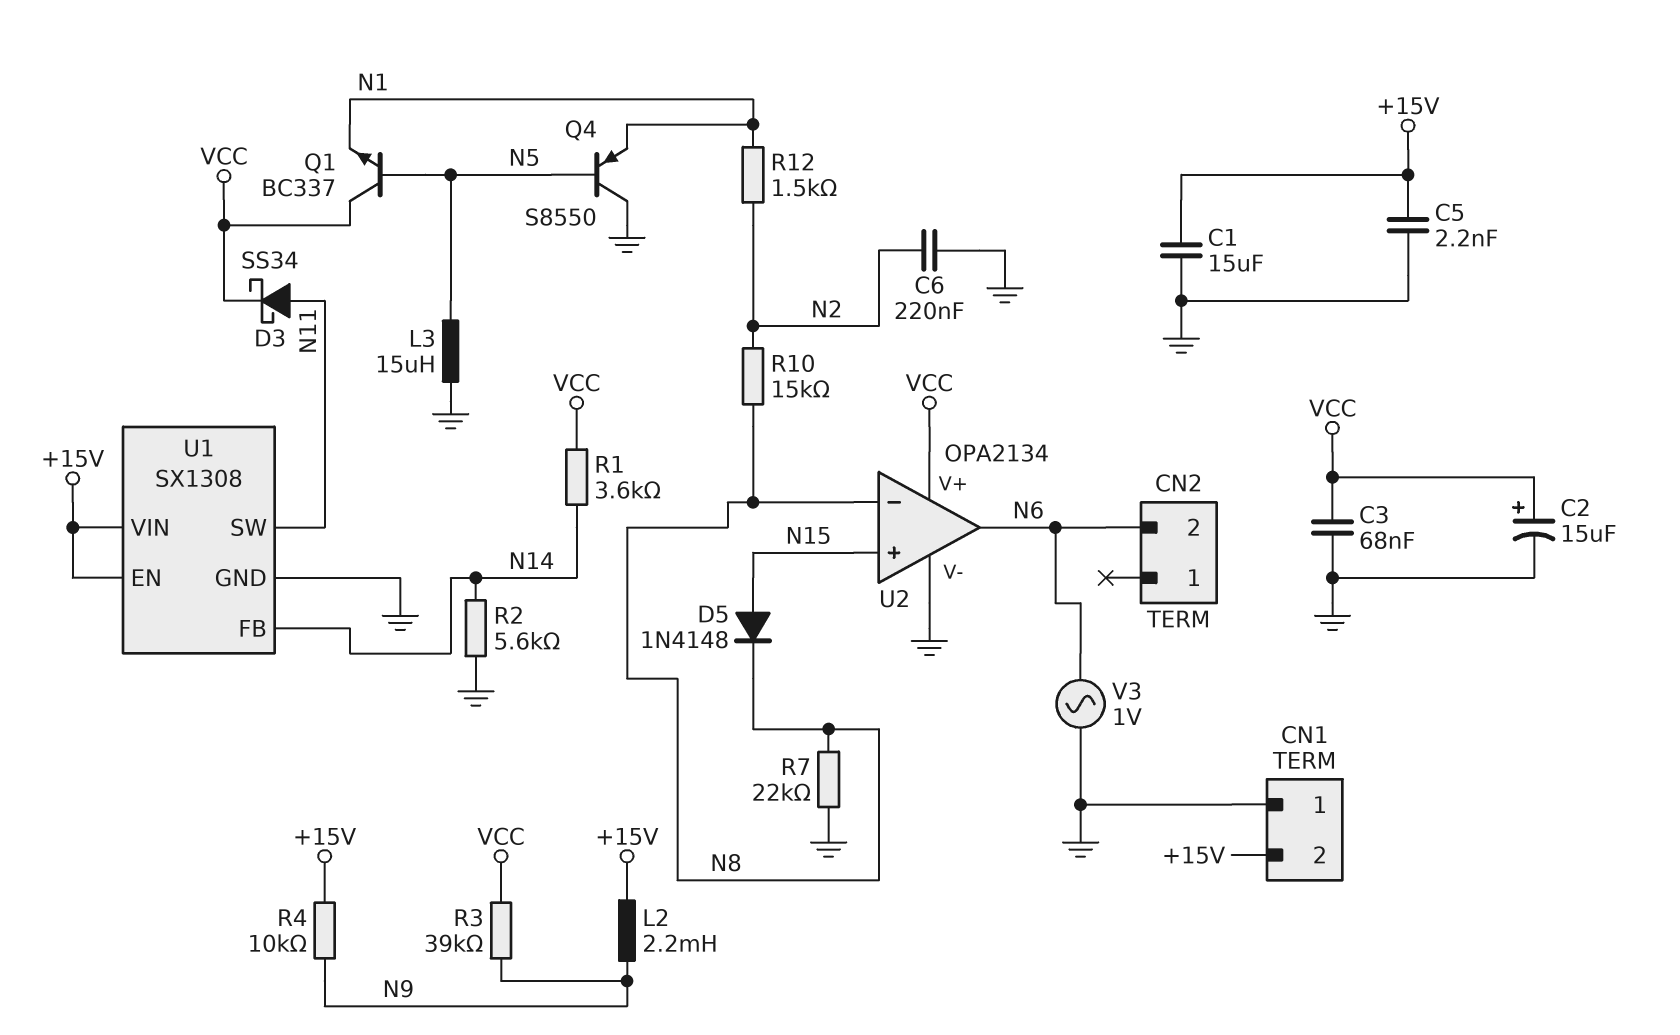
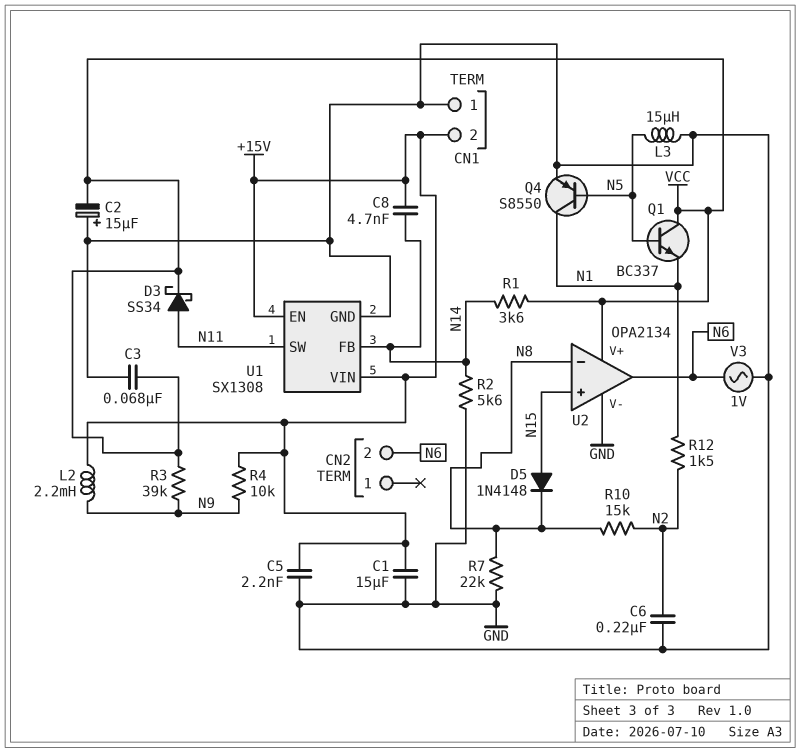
C2: 15uF (plus VCC, minus GND) -> 15uF (plus GND, minus VCC)
C8: none -> 4.7nF (+15V, N14)
Q4: PNP S8550 (B N5, C GND, E N1) -> PNP S8550 (B N5, C N1, E GND)

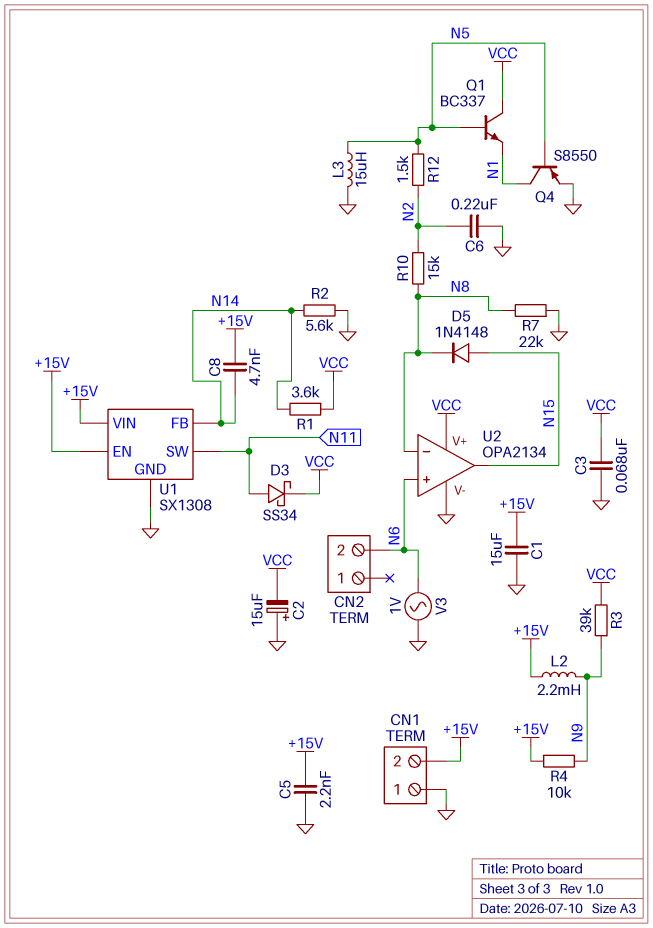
R12: 1.5k (N1, N2) -> 1.5k (N2, N5)
U2 pin in+: N15 -> N6
U2 pin out: N6 -> N15

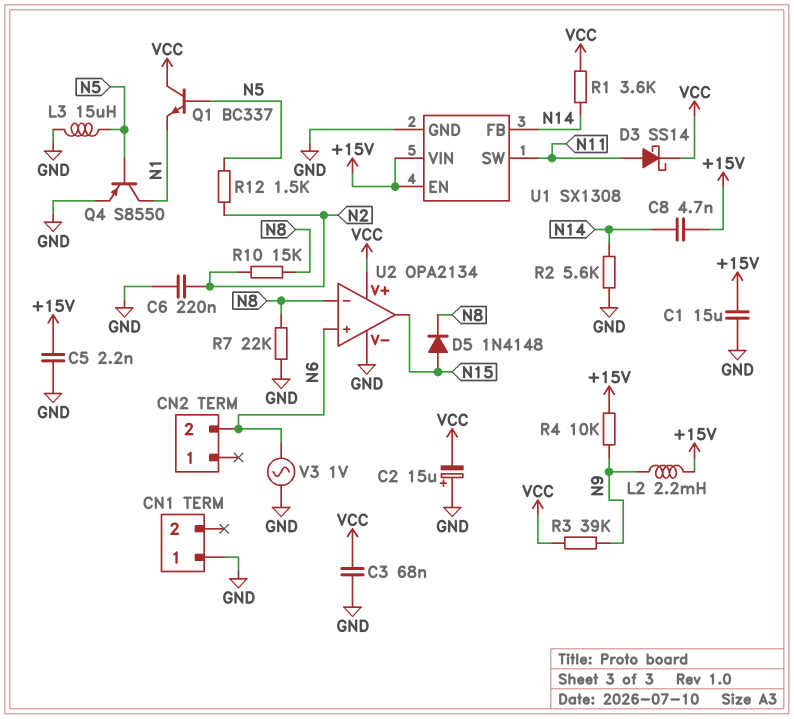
CN1 pin 2: +15V -> none
D3: schottky SS34 (A N11, K VCC) -> schottky SS14 (A N11, K VCC)

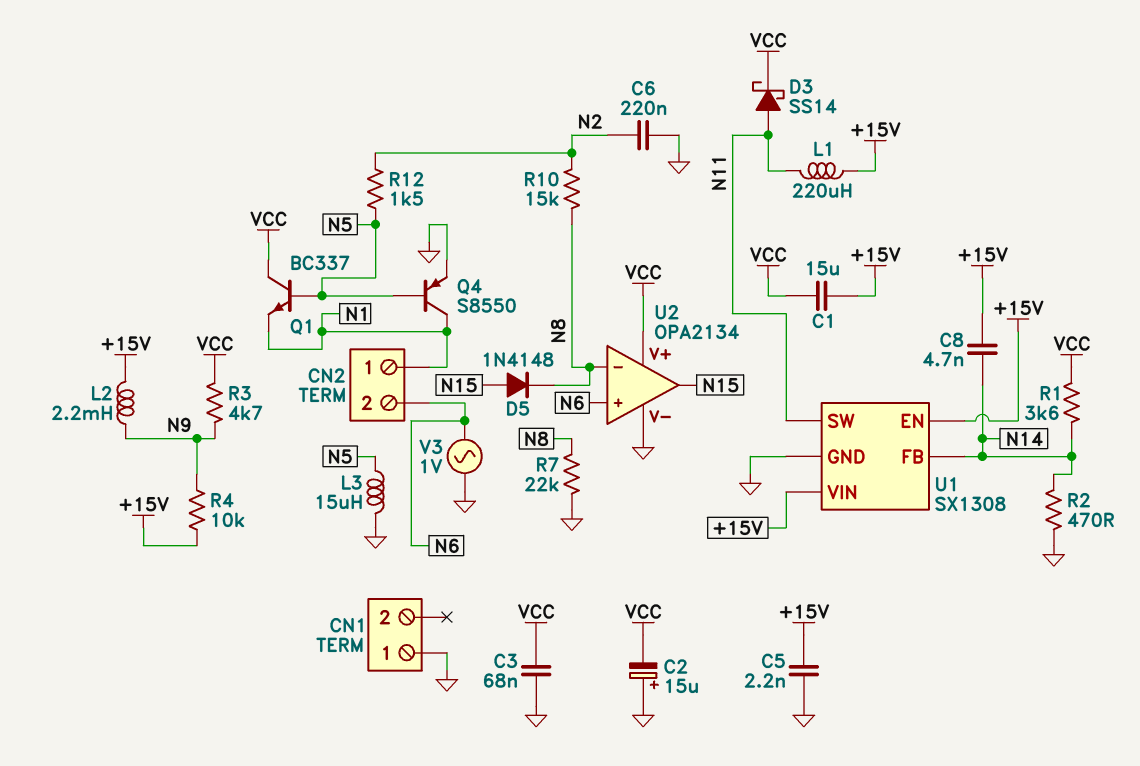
C1: 15uF (+15V, GND) -> 15uF (+15V, VCC)
CN2 pin 1: none -> N1
L1: none -> 220uH (+15V, N11)
R2: 5.6k (GND, N14) -> 470 (GND, N14)
R3: 39k (N9, VCC) -> 4.7k (N9, VCC)

